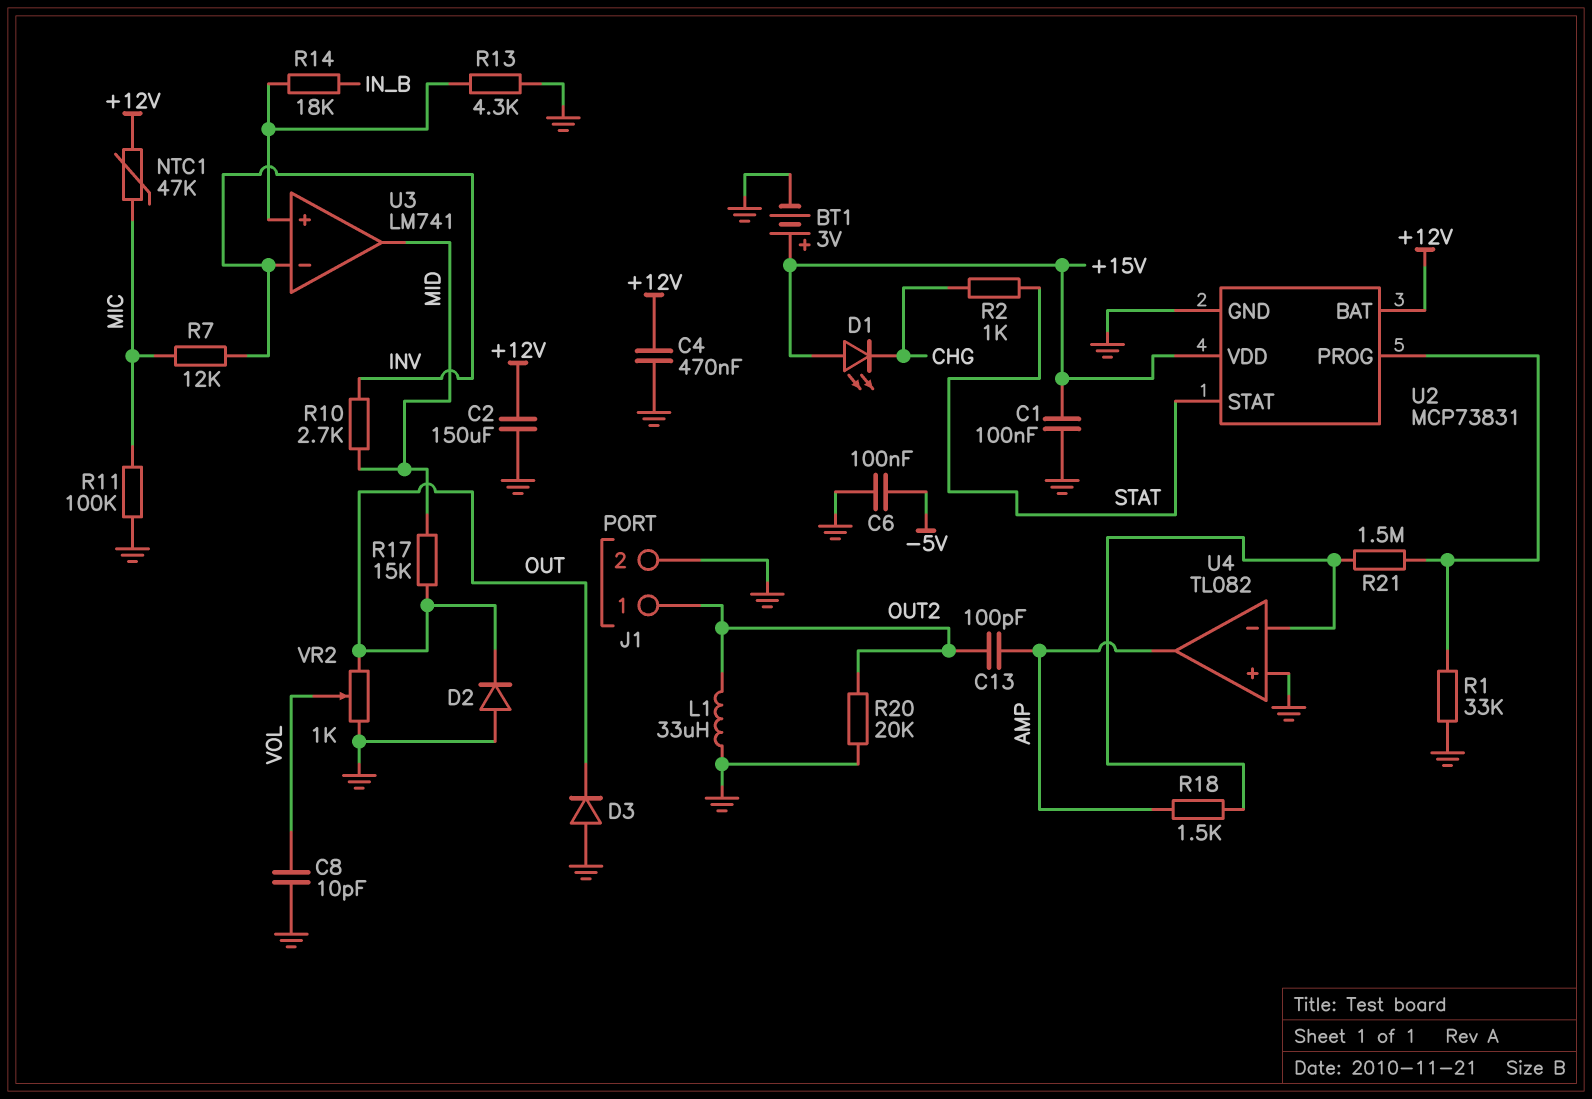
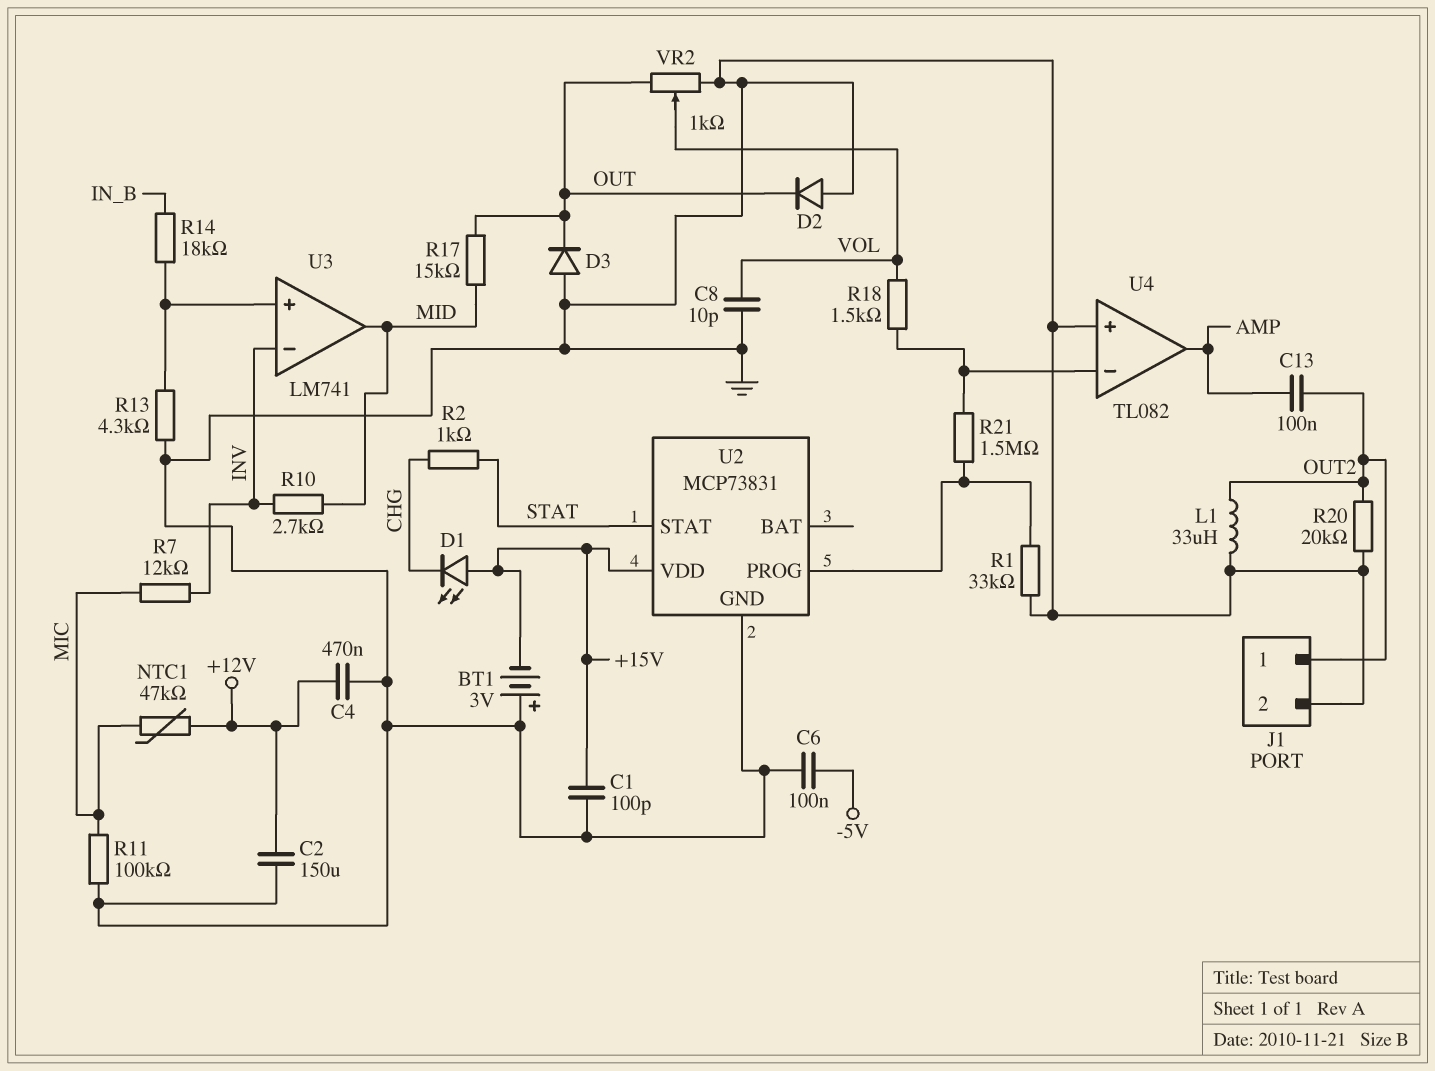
BT1: 3V (plus +15V, minus GND) -> 3V (plus GND, minus +15V)
C1: 100nF (+15V, GND) -> 100pF (+15V, GND)
C13: 100pF (AMP, OUT2) -> 100nF (AMP, OUT2)
R18: 1.5k (AMP, U4/in-) -> 1.5k (U4/in-, VOL)
U2 pin BAT: +12V -> none

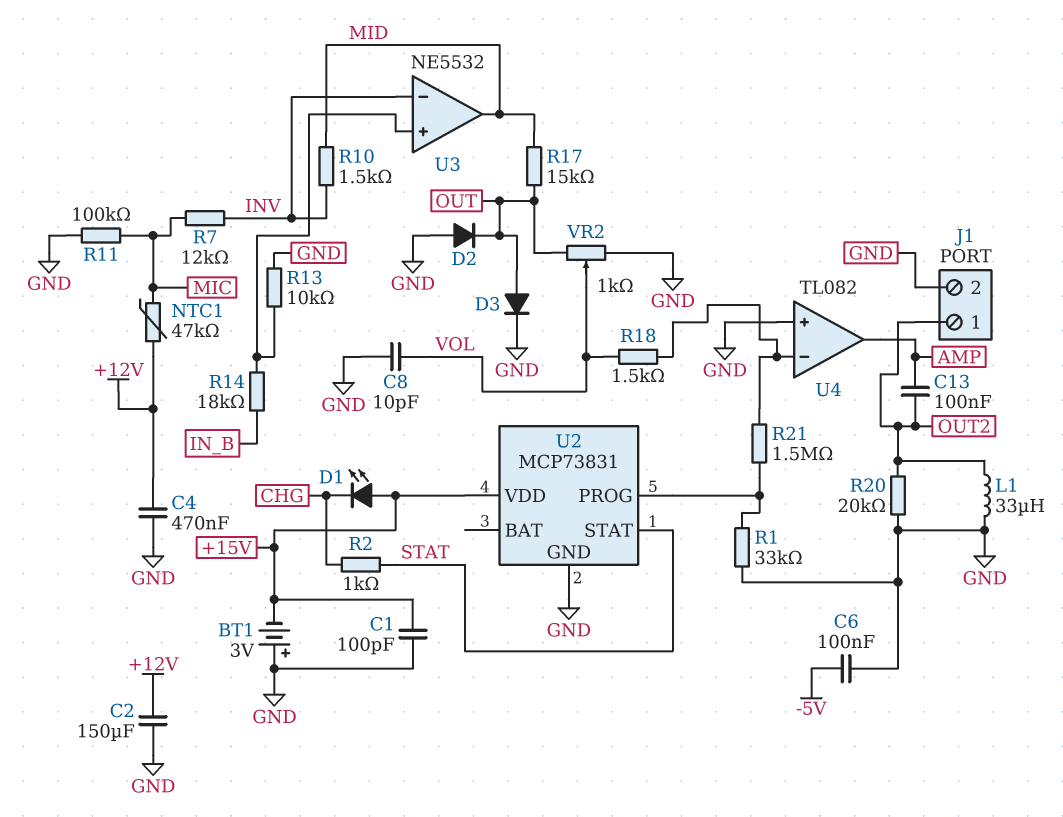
D3: diode (A GND, K OUT) -> diode (A OUT, K GND)
R10: 2.7k (INV, MID) -> 1.5k (INV, MID)
R13: 4.3k (GND, U3/in+) -> 10k (GND, U3/in+)
U3: LM741 -> NE5532

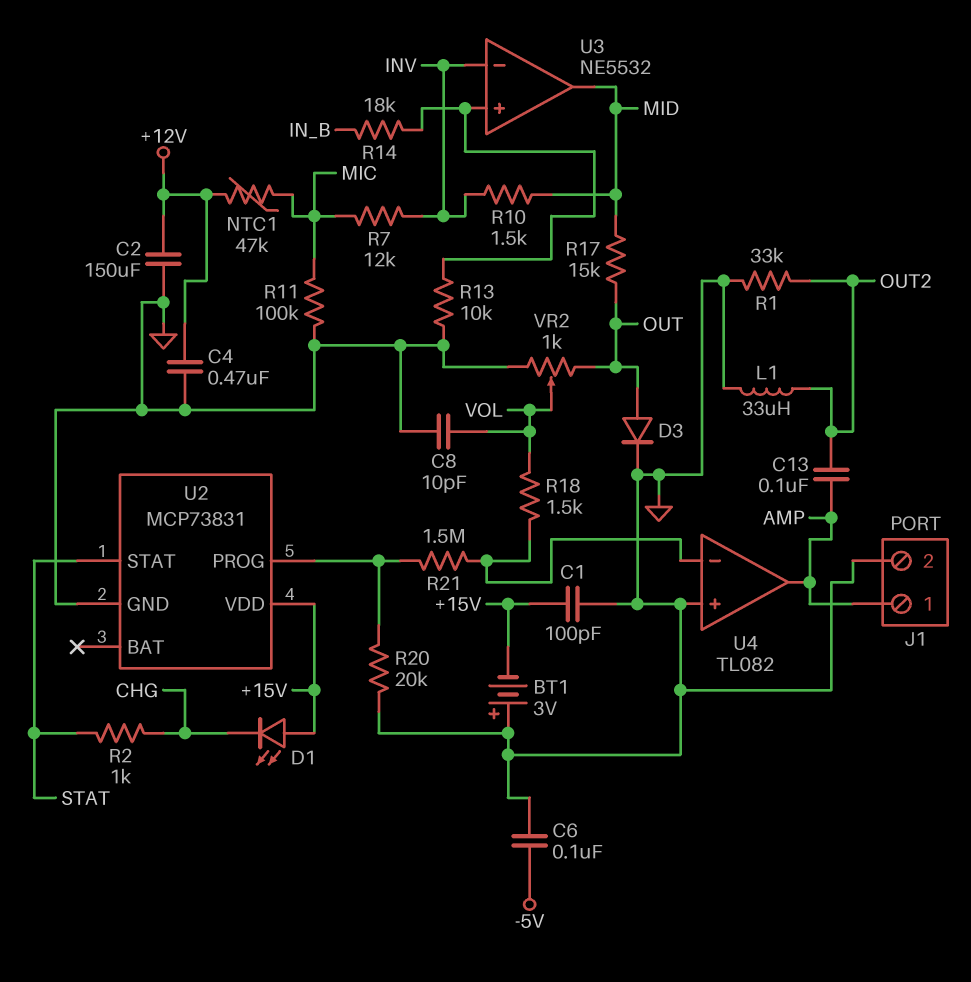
D2: diode (A GND, K OUT) -> none
J1 pin 1: OUT2 -> AMP
R1: 33k (GND, U2/PROG) -> 33k (GND, OUT2)
R20: 20k (GND, OUT2) -> 20k (GND, U2/PROG)

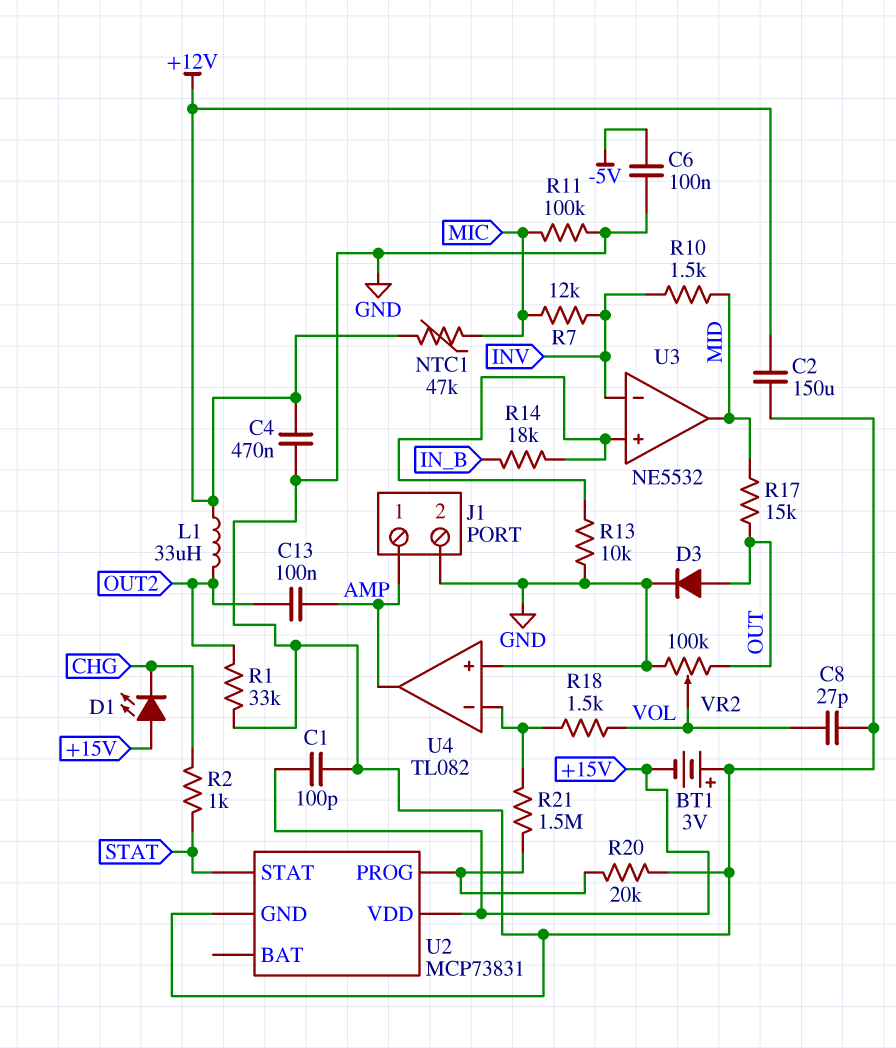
C8: 10pF (GND, VOL) -> 27pF (GND, VOL)
L1: 33uH (GND, OUT2) -> 33uH (+12V, OUT2)
VR2: 1k (GND, OUT, wiper VOL) -> 100k (GND, OUT, wiper VOL)

